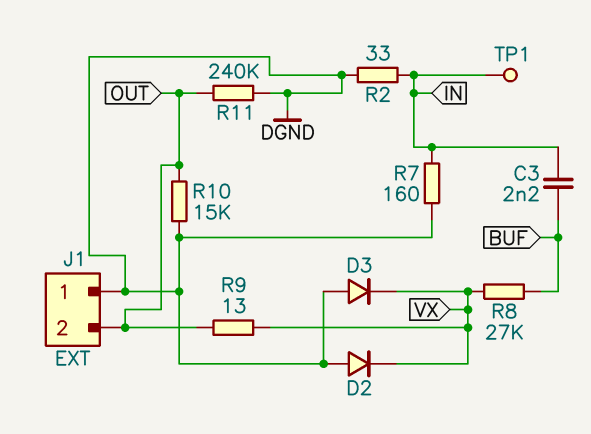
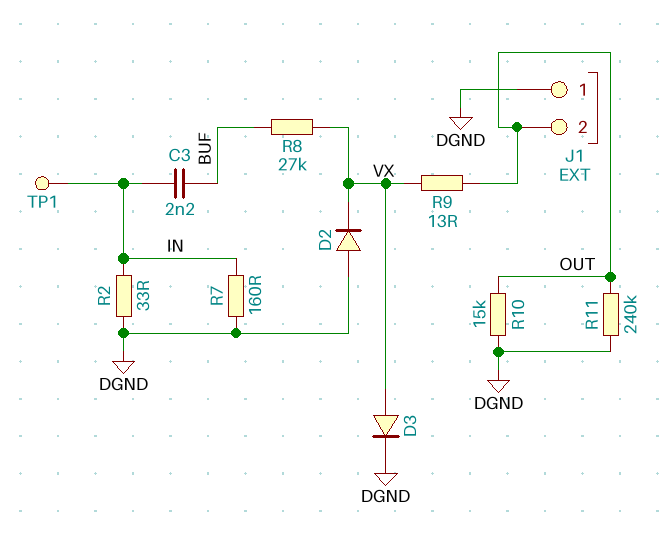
D3: diode (A DGND, K VX) -> diode (A VX, K DGND)

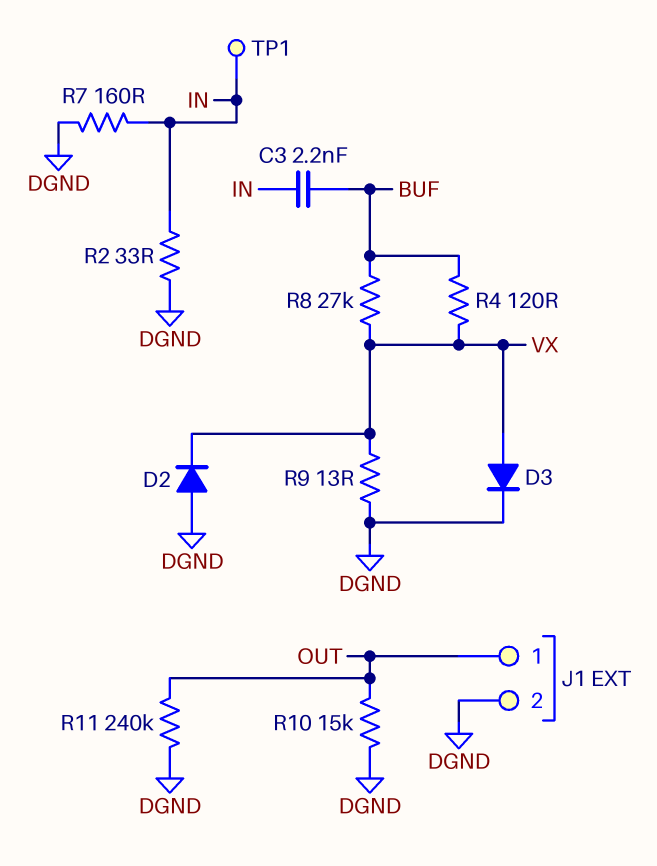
J1 pin 1: DGND -> OUT
J1 pin 2: OUT -> DGND
R4: none -> 120 (BUF, VX)
R9: 13 (OUT, VX) -> 13 (DGND, VX)

